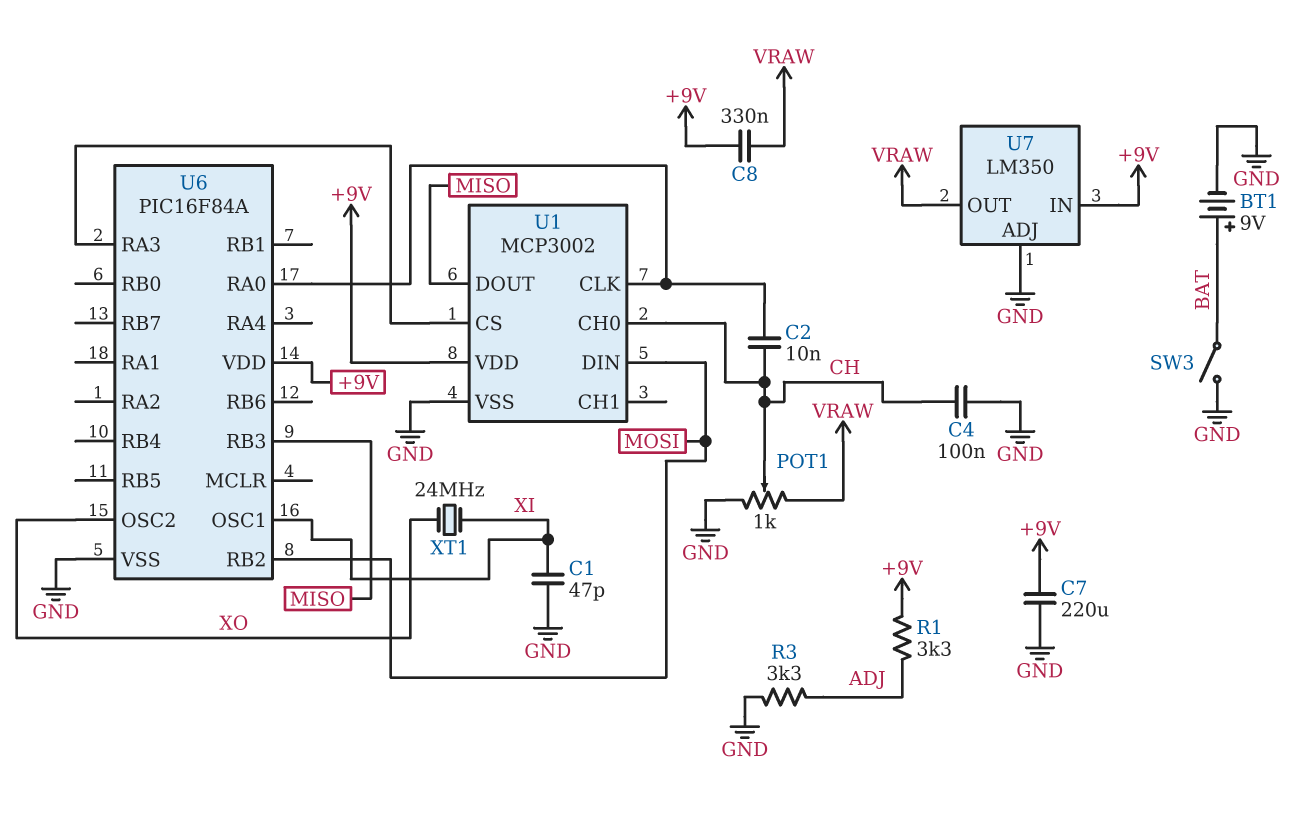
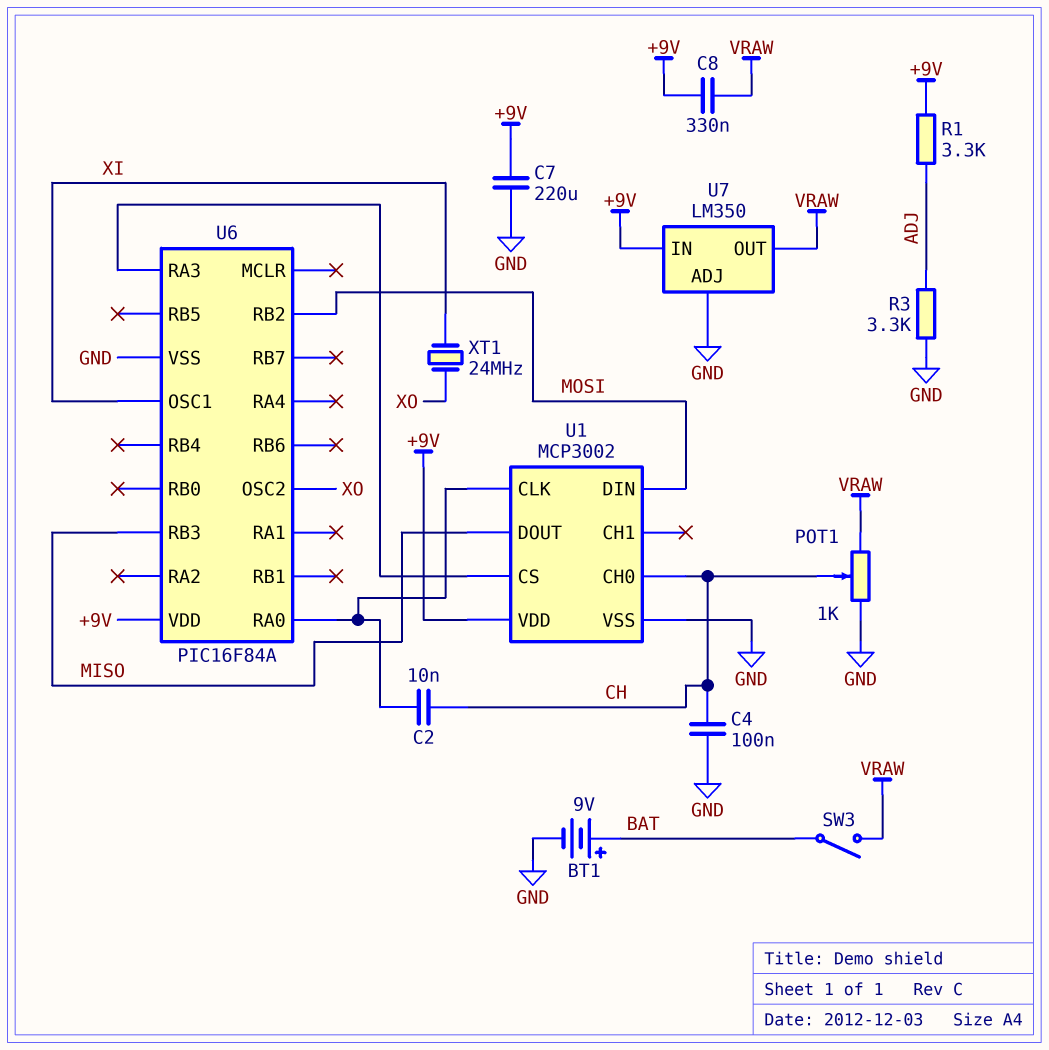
C1: 47pF (GND, XI) -> none
SW3: switch (BAT, GND) -> switch (BAT, VRAW)

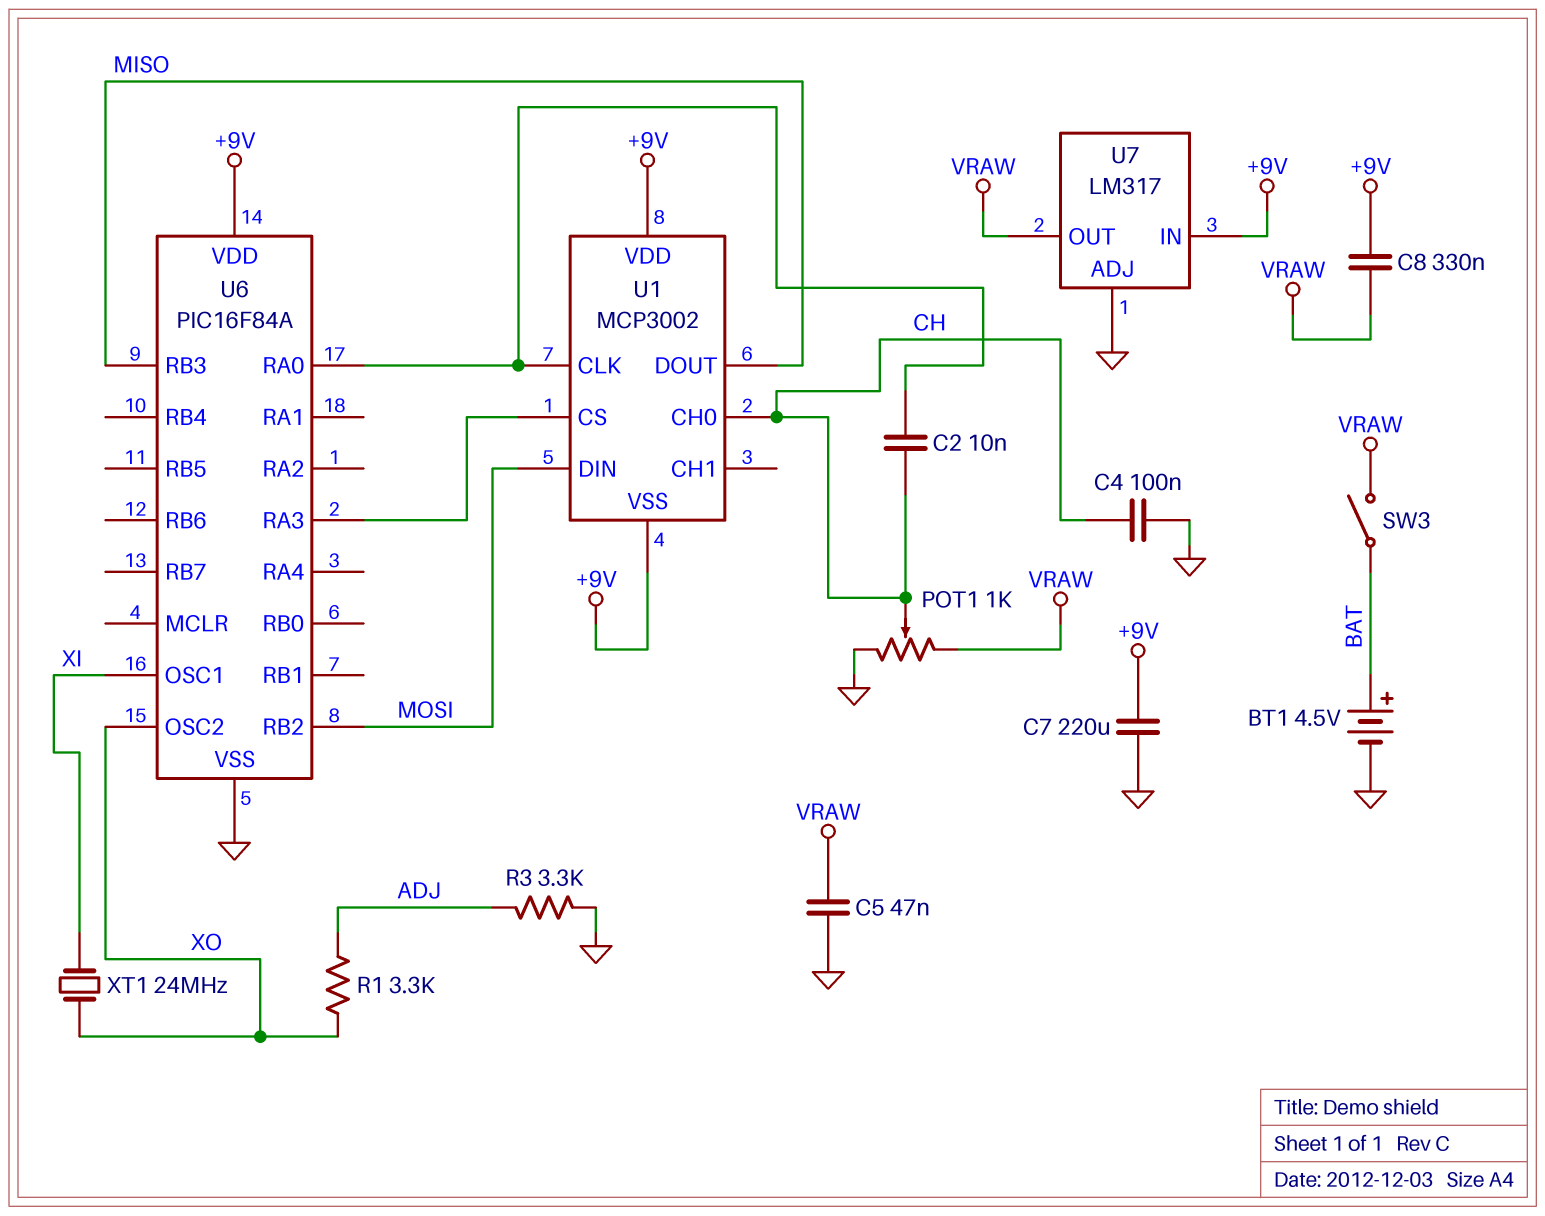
BT1: 9V (plus BAT, minus GND) -> 4.5V (plus BAT, minus GND)
C5: none -> 47nF (GND, VRAW)
R1: 3.3k (+9V, ADJ) -> 3.3k (ADJ, XO)
U1 pin VSS: GND -> +9V
U7: LM350 -> LM317

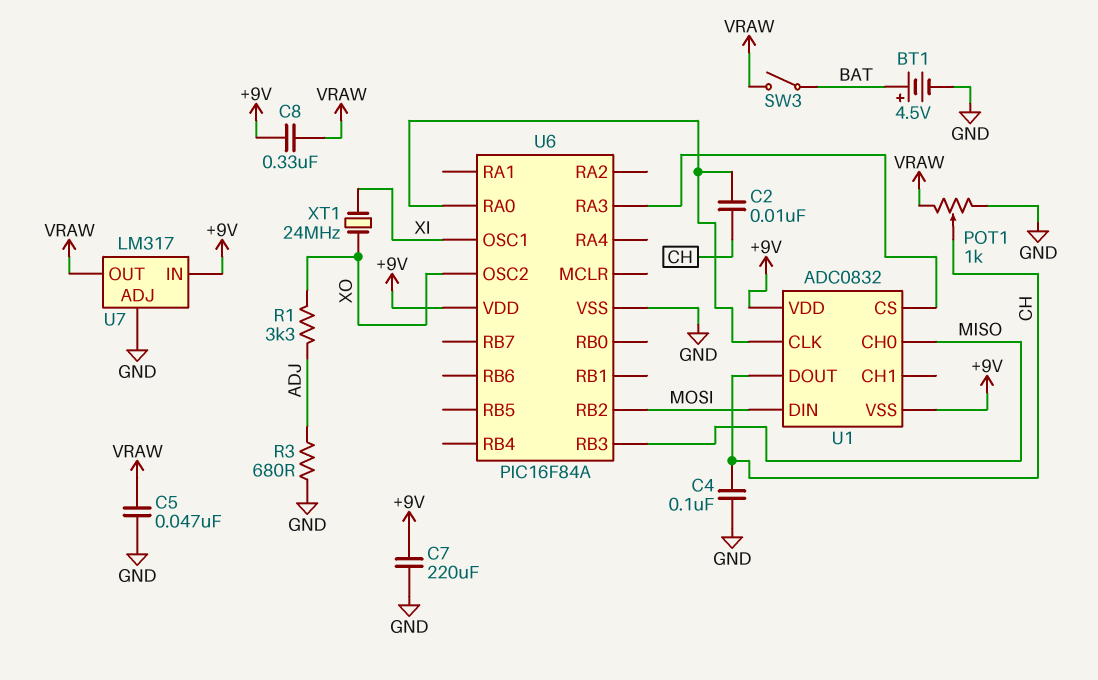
R3: 3.3k (ADJ, GND) -> 680 (ADJ, GND)
U1: MCP3002 -> ADC0832
U1 pin CH0: CH -> MISO
U1 pin DOUT: MISO -> CH

